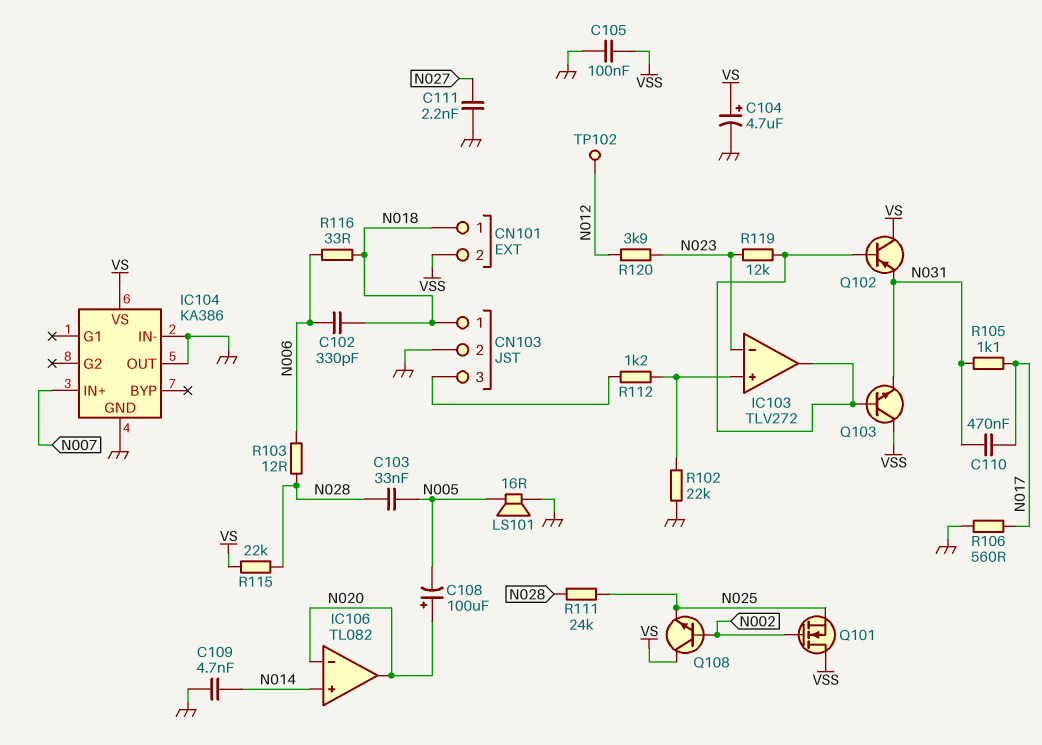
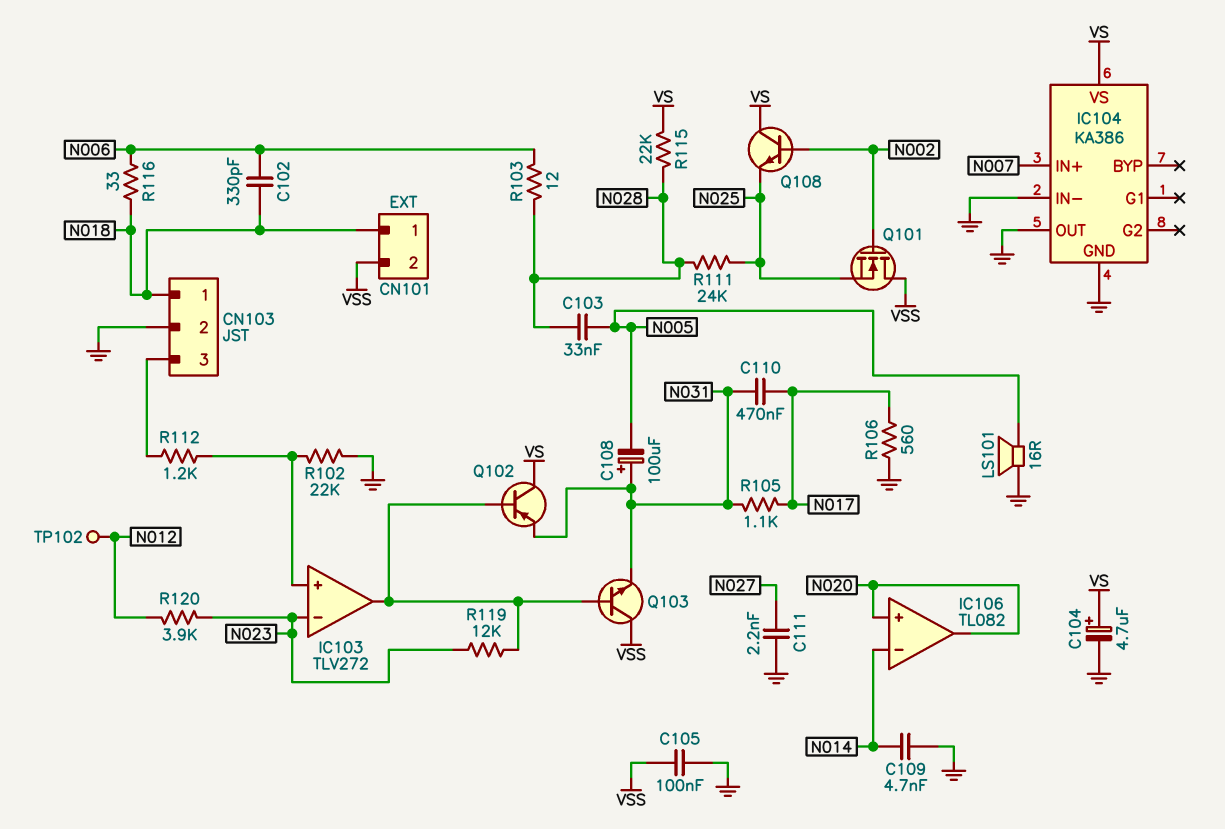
C108: 100uF (plus N020, minus N005) -> 100uF (plus N031, minus N005)
IC106 pin in+: N014 -> N020
IC106 pin in-: N020 -> N014

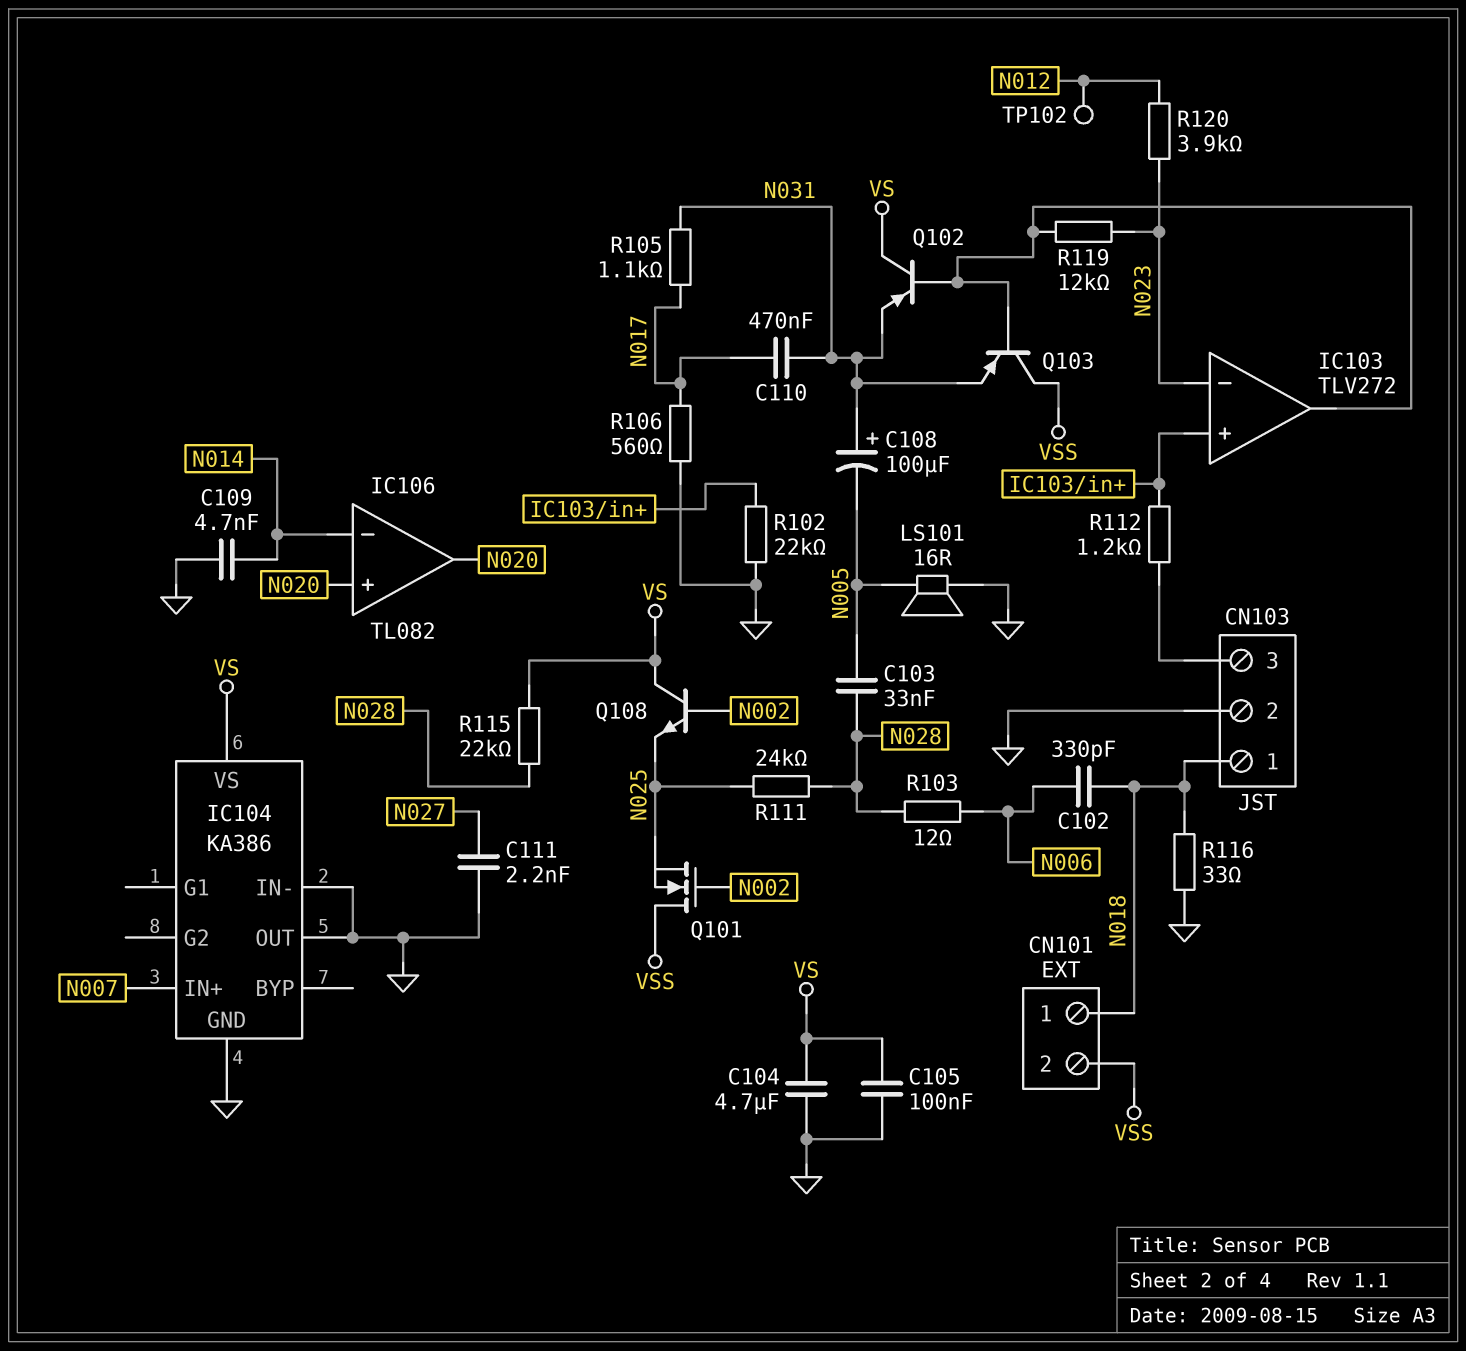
C104: 4.7uF (plus VS, minus GND) -> 4.7uF (GND, VS)
C105: 100nF (GND, VSS) -> 100nF (GND, VS)
Q103: NPN (B IC103/out, C VSS, E N031) -> PNP (B IC103/out, C VSS, E N031)
R116: 33 (N006, N018) -> 33 (GND, N018)

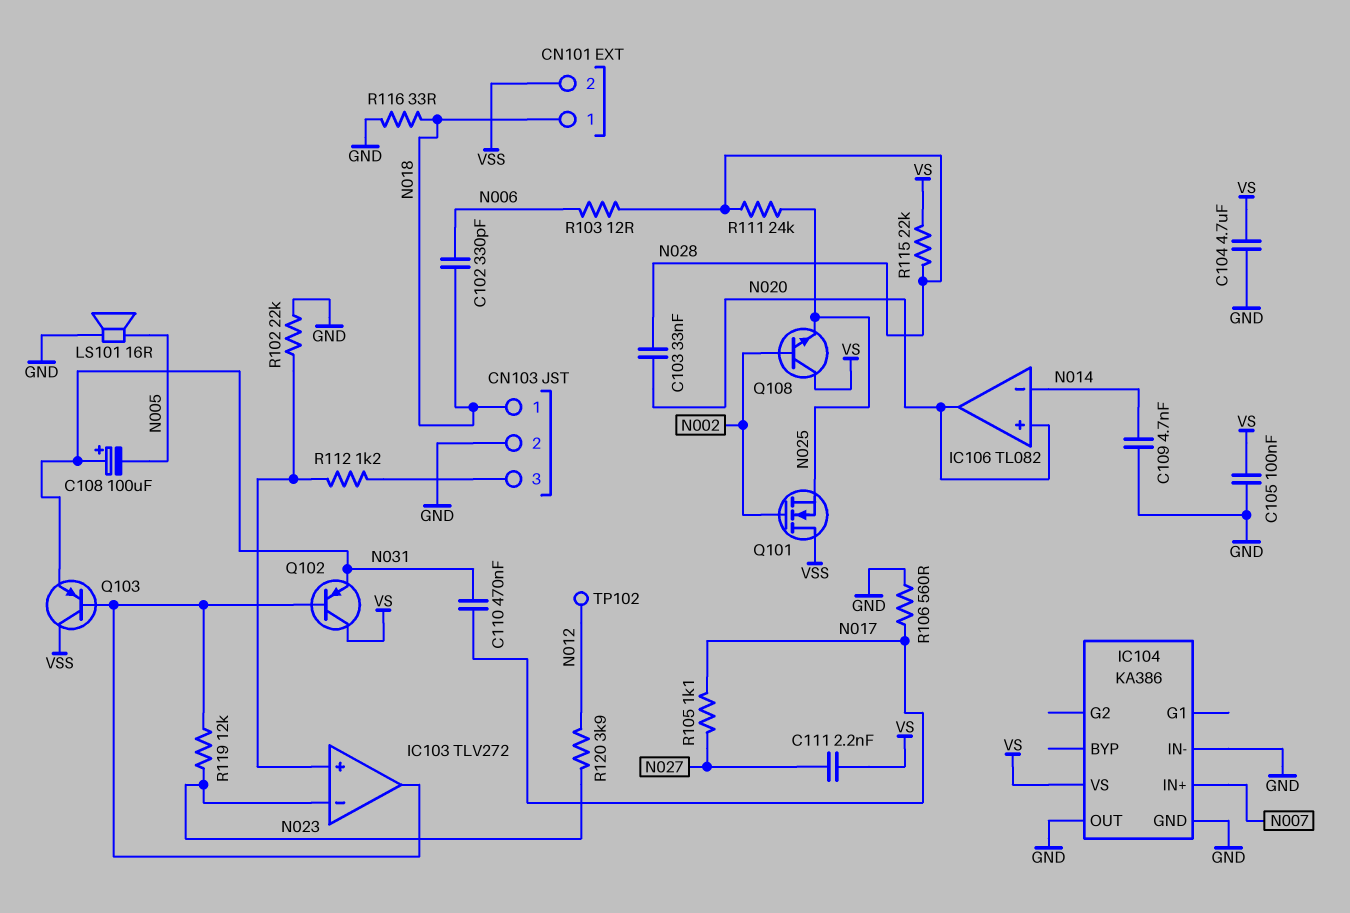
C103: 33nF (N005, N028) -> 33nF (N020, N028)
C111: 2.2nF (GND, N027) -> 2.2nF (N027, VS)
R105: 1.1k (N017, N031) -> 1.1k (N017, N027)

